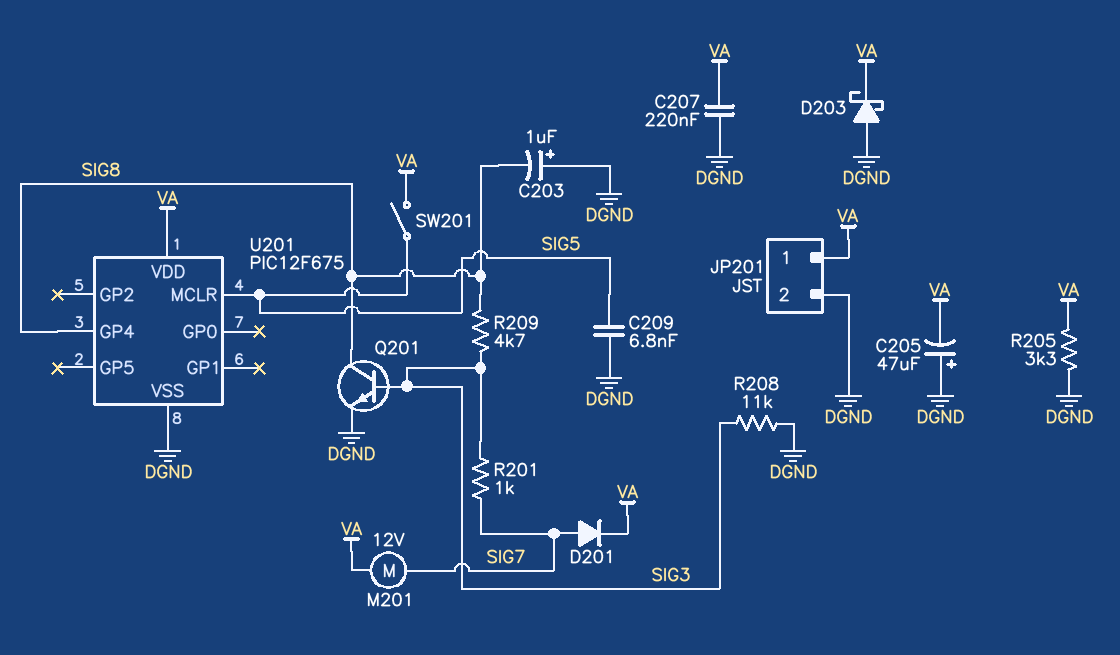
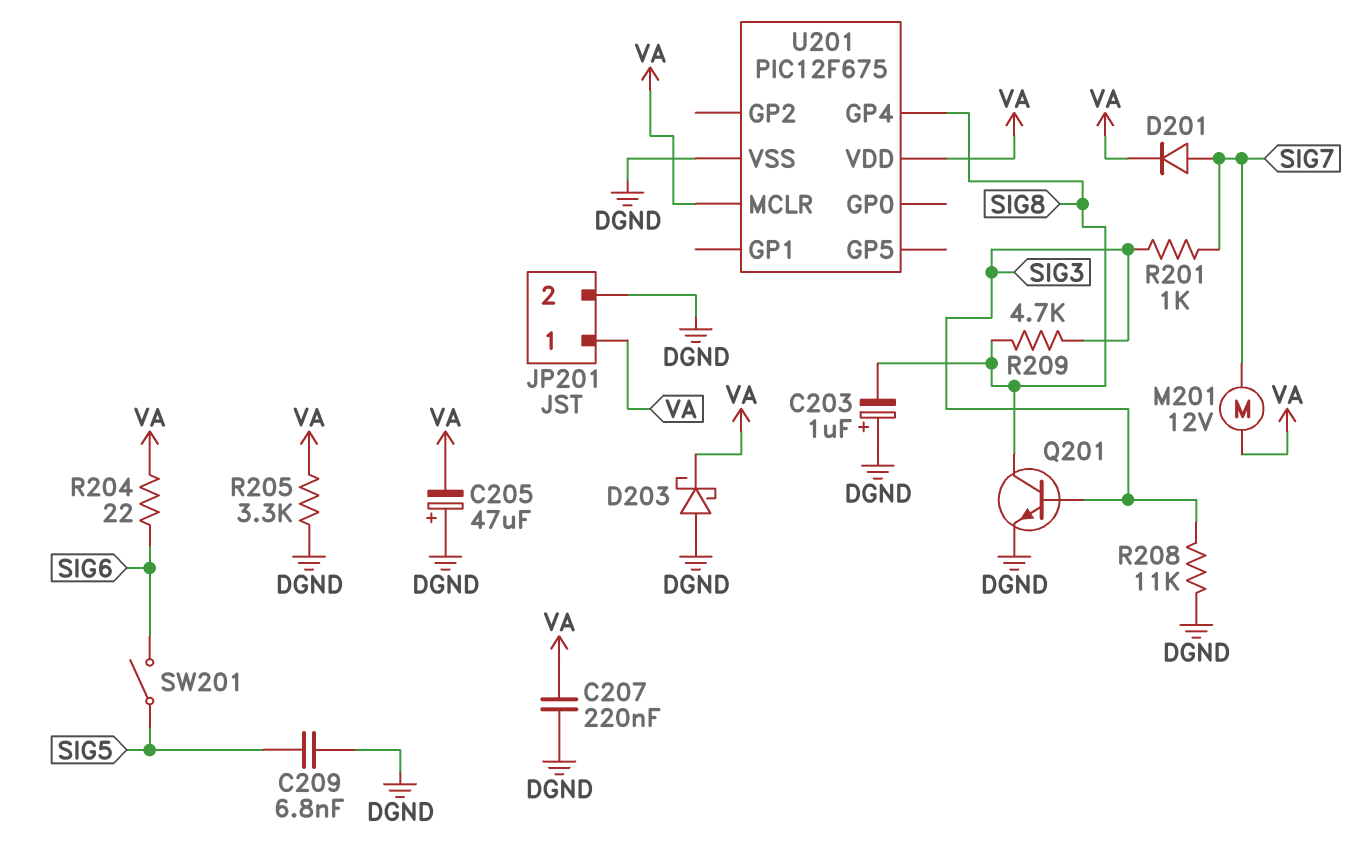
R204: none -> 22 (SIG6, VA)
SW201: switch (SIG5, VA) -> switch (SIG5, SIG6)
U201 pin MCLR: SIG5 -> VA

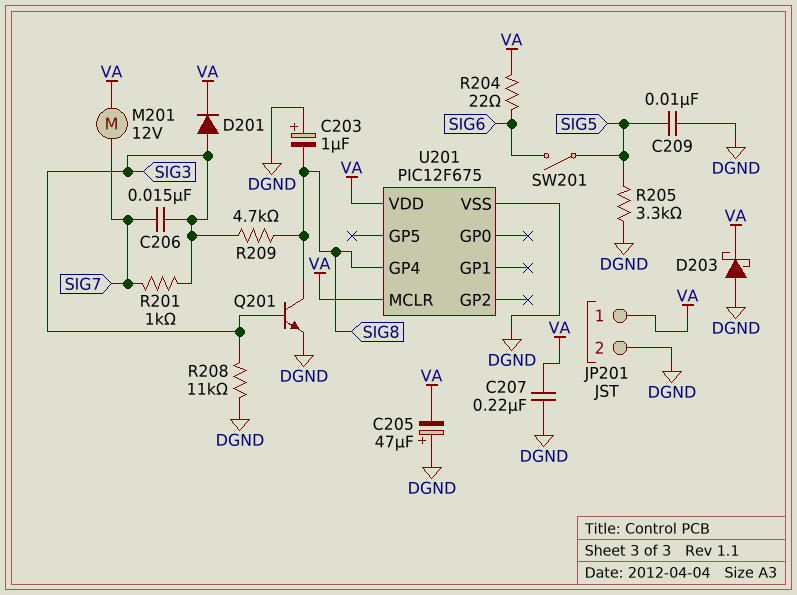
C206: none -> 15nF (SIG3, SIG7)
C209: 6.8nF (DGND, SIG5) -> 10nF (DGND, SIG5)
D201: diode (A SIG7, K VA) -> diode (A SIG3, K VA)
R205: 3.3k (DGND, VA) -> 3.3k (DGND, SIG5)

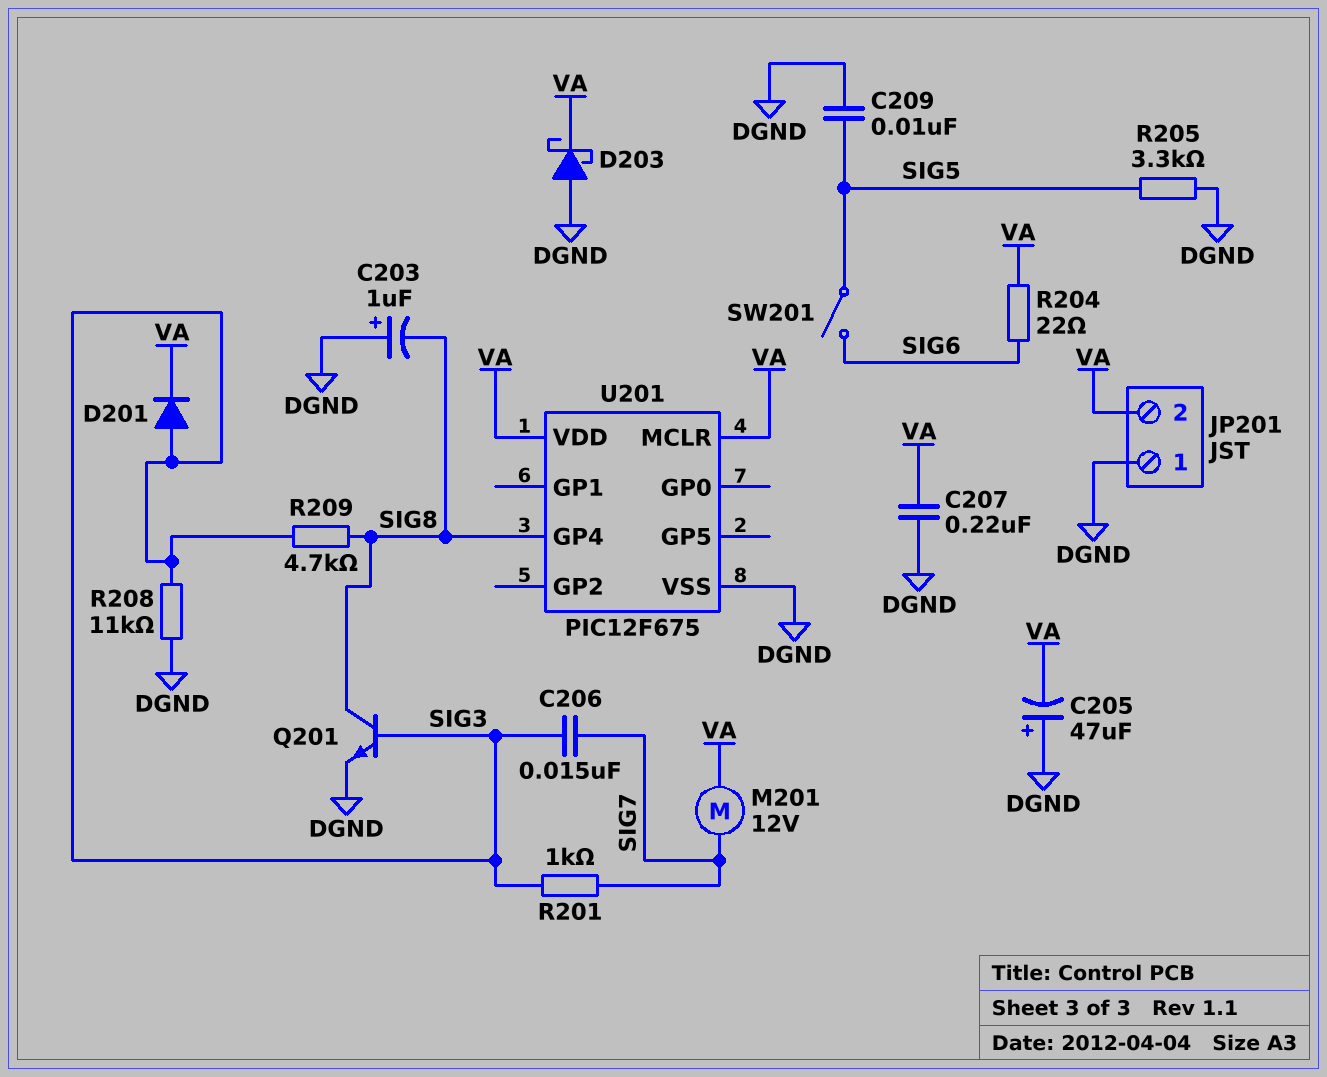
JP201 pin 1: VA -> DGND
JP201 pin 2: DGND -> VA

